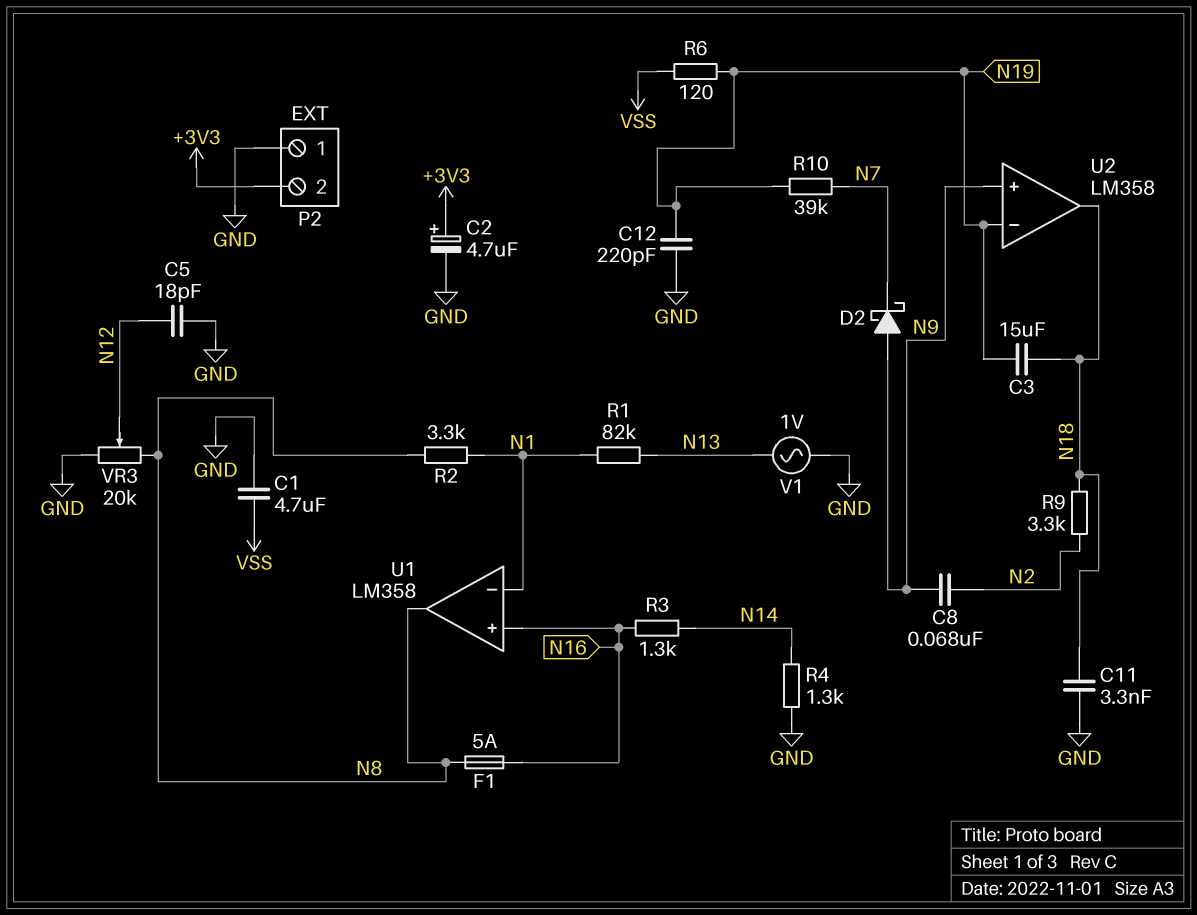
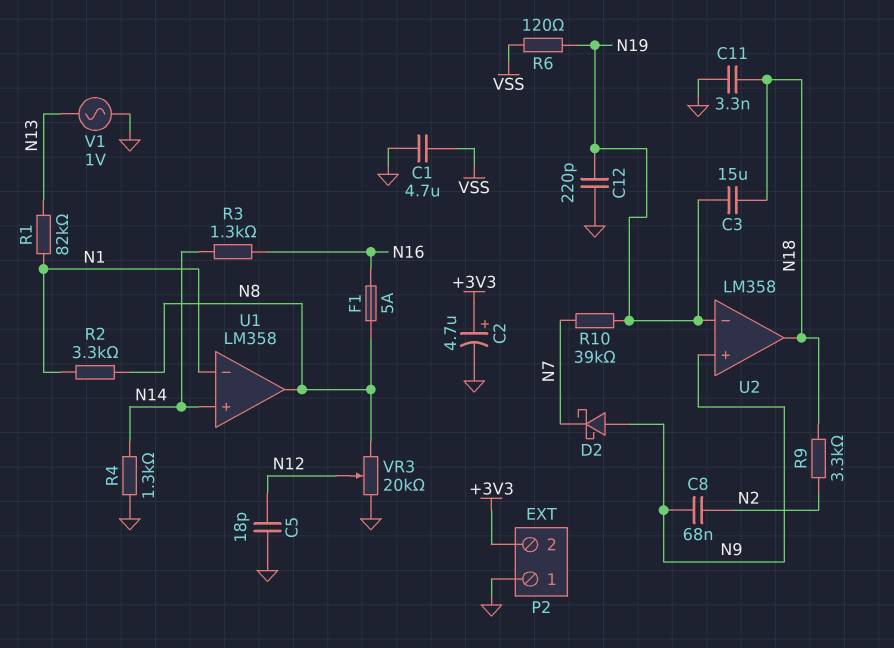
U1 pin in+: N16 -> N14

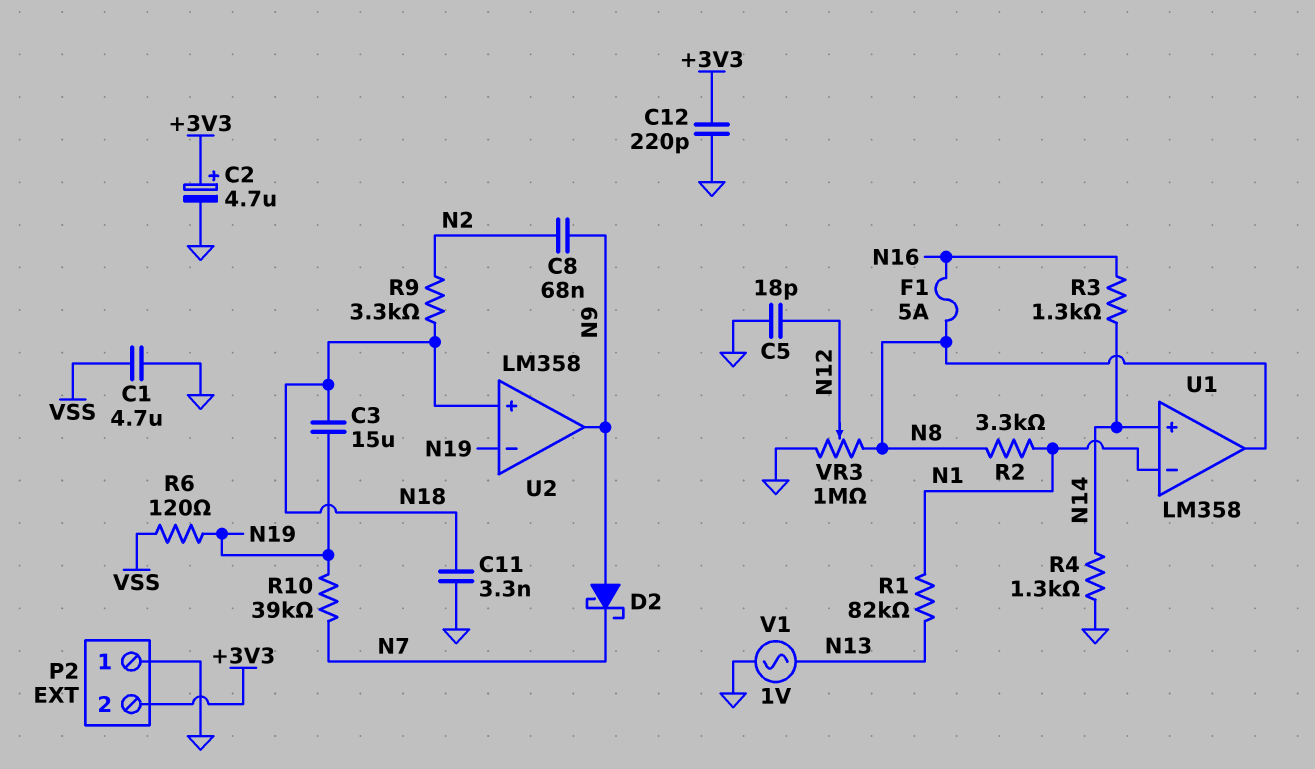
C12: 220pF (GND, N19) -> 220pF (+3V3, GND)
U2 pin in+: N9 -> N18
U2 pin out: N18 -> N9
VR3: 20k (GND, N8, wiper N12) -> 1M (GND, N8, wiper N12)

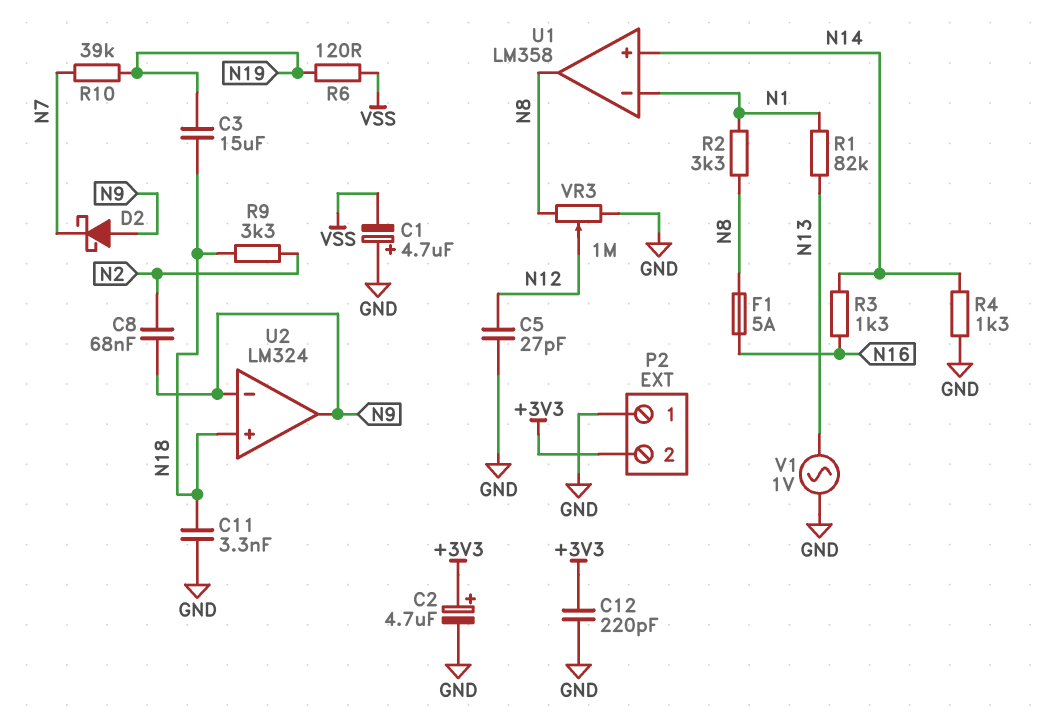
C1: 4.7uF (GND, VSS) -> 4.7uF (plus GND, minus VSS)
C5: 18pF (GND, N12) -> 27pF (GND, N12)
U2: LM358 -> LM324
U2 pin in-: N19 -> N9

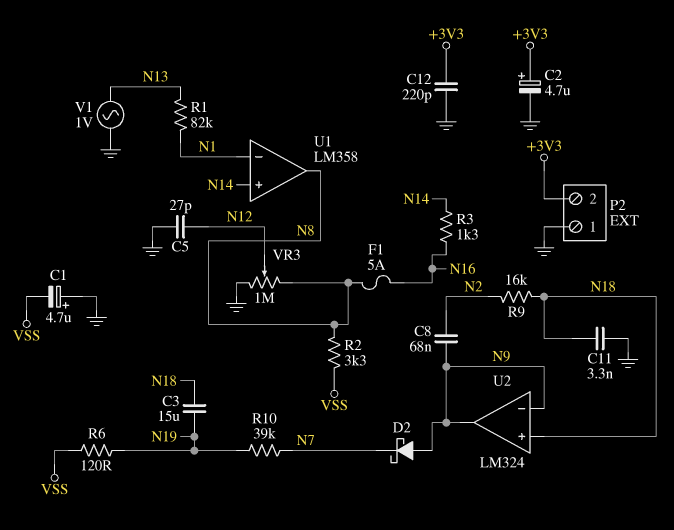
R2: 3.3k (N1, N8) -> 3.3k (N8, VSS)
R4: 1.3k (GND, N14) -> none
R9: 3.3k (N2, N18) -> 16k (N2, N18)

